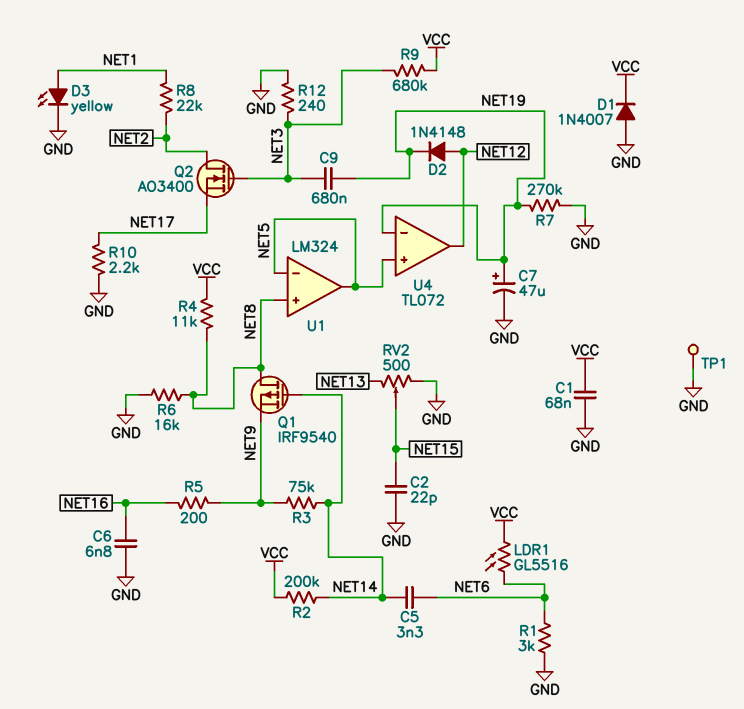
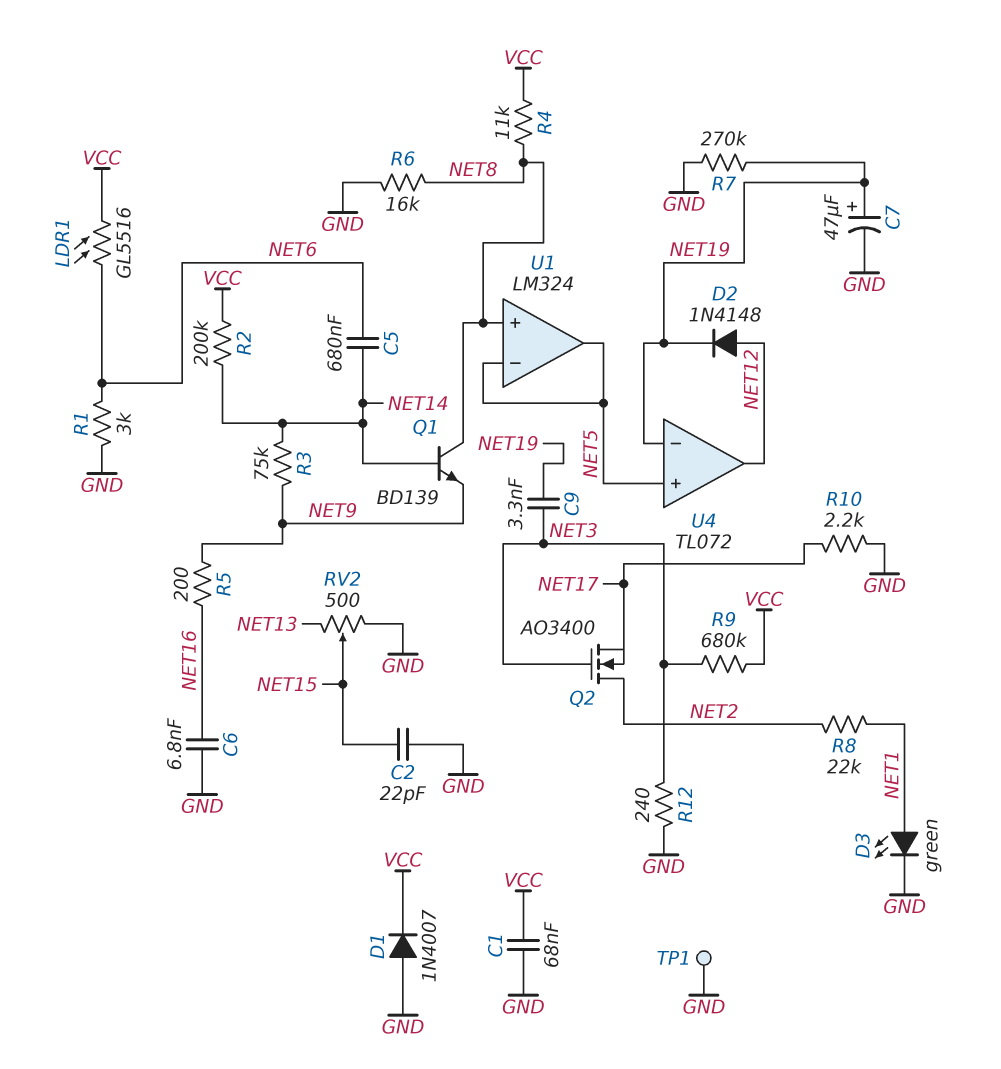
C5: 3.3nF (NET6, NET14) -> 680nF (NET6, NET14)
C9: 680nF (NET3, NET19) -> 3.3nF (NET3, NET19)
D3: LED yellow (A NET1, K GND) -> LED green (A NET1, K GND)
Q1: PMOS IRF9540 (G NET14, D NET8, S NET9) -> NPN BD139 (B NET14, C NET8, E NET9)

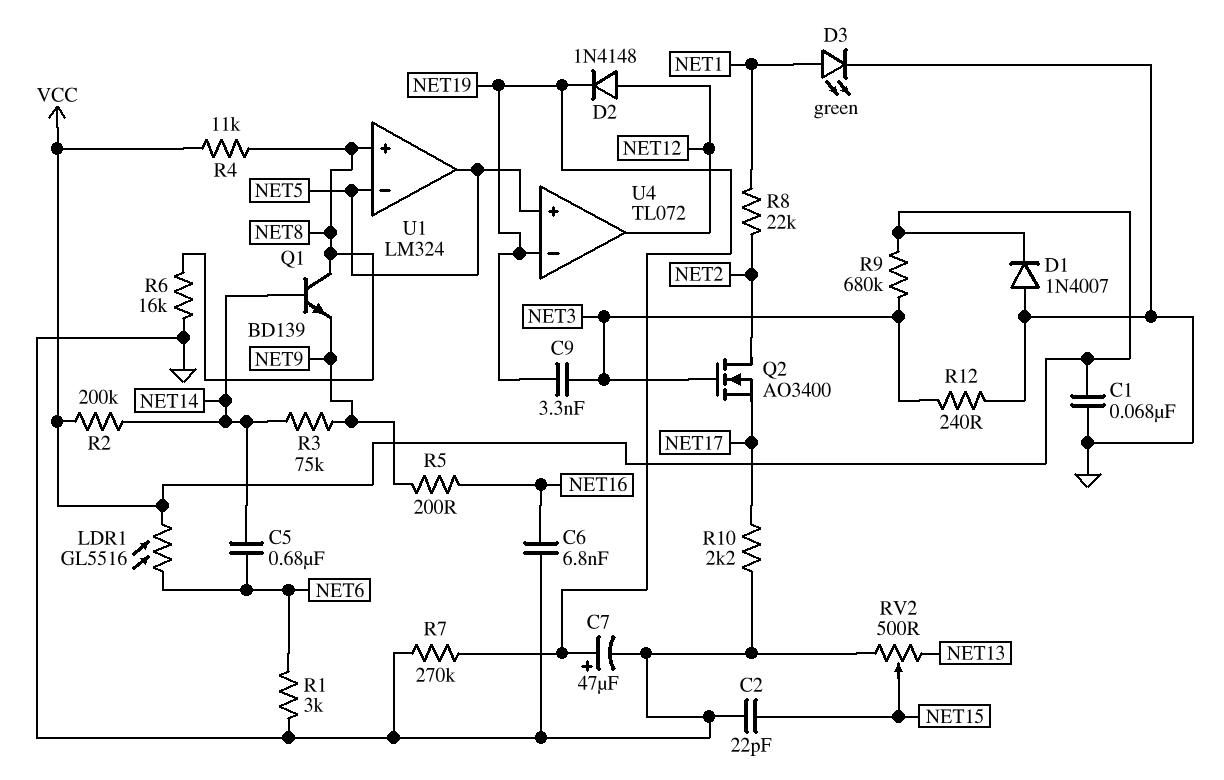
TP1: test point (GND) -> none

